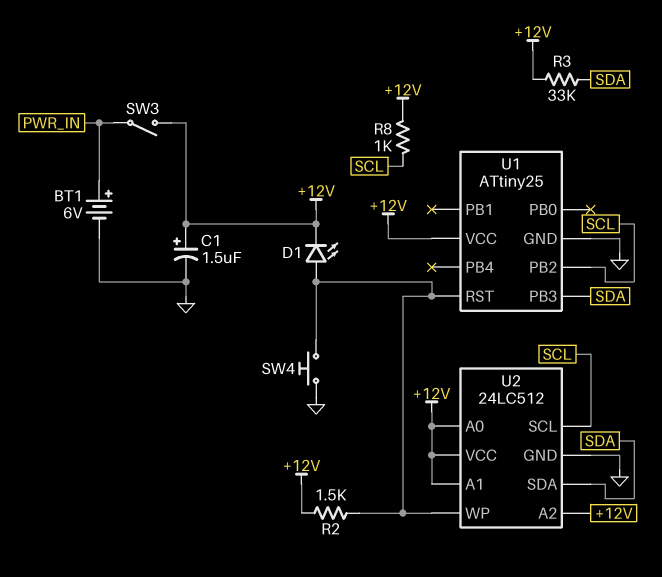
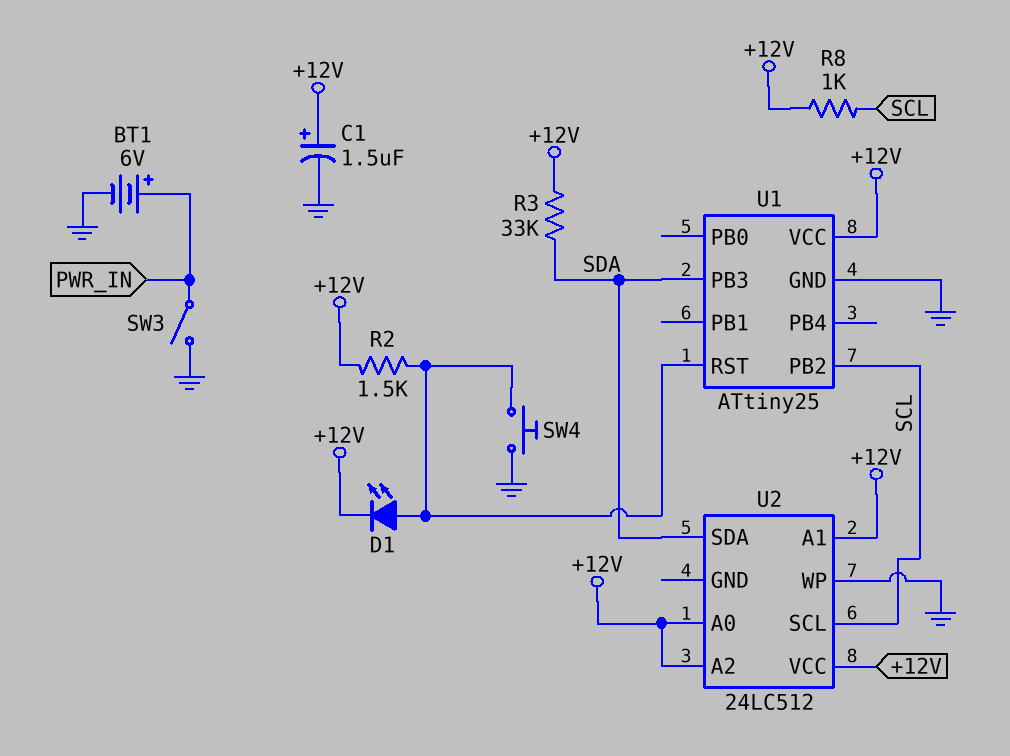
SW3: switch (+12V, PWR_IN) -> switch (GND, PWR_IN)
U2 pin GND: GND -> none
U2 pin WP: U1/RST -> GND

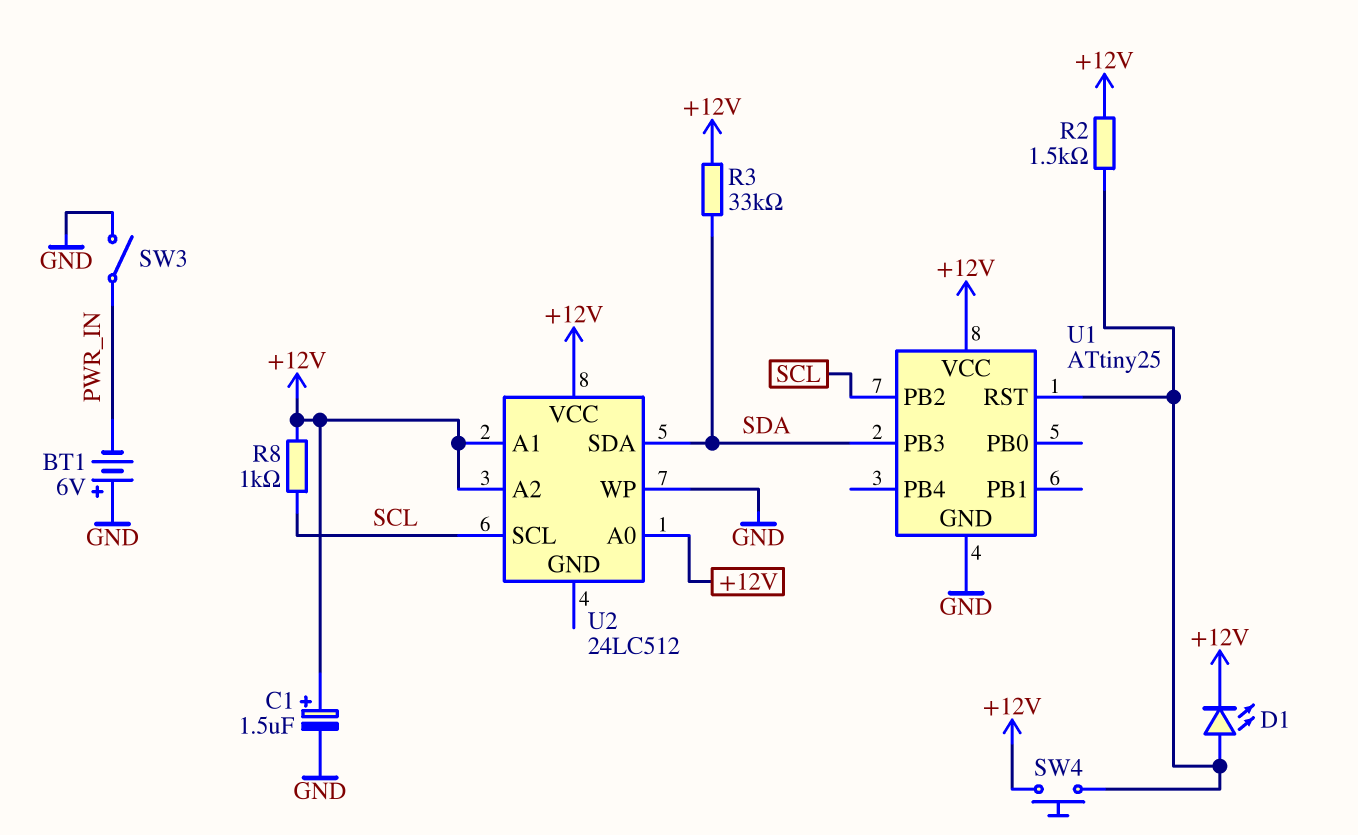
BT1: 6V (plus PWR_IN, minus GND) -> 6V (plus GND, minus PWR_IN)
SW4: button (GND, U1/RST) -> button (+12V, U1/RST)

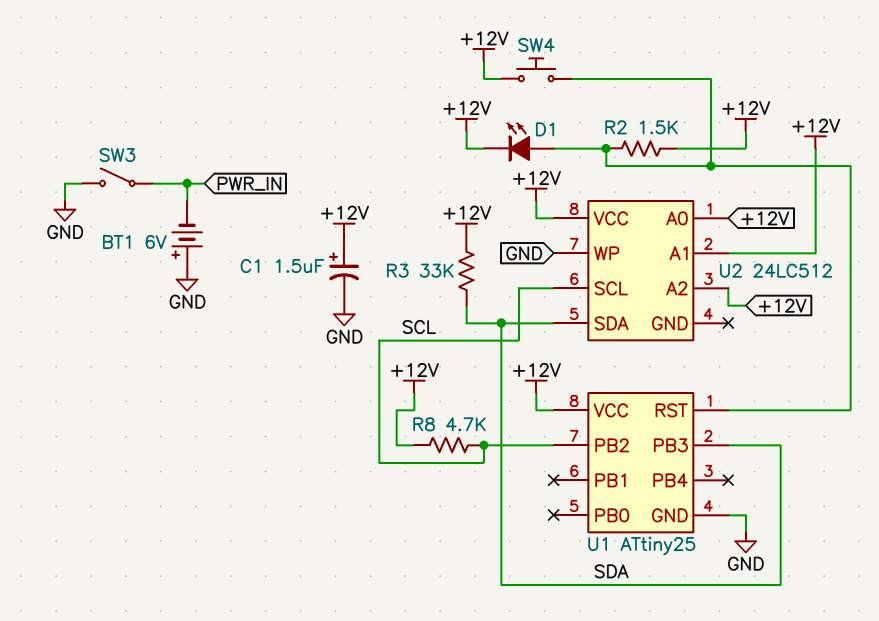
R8: 1k (+12V, SCL) -> 4.7k (+12V, SCL)

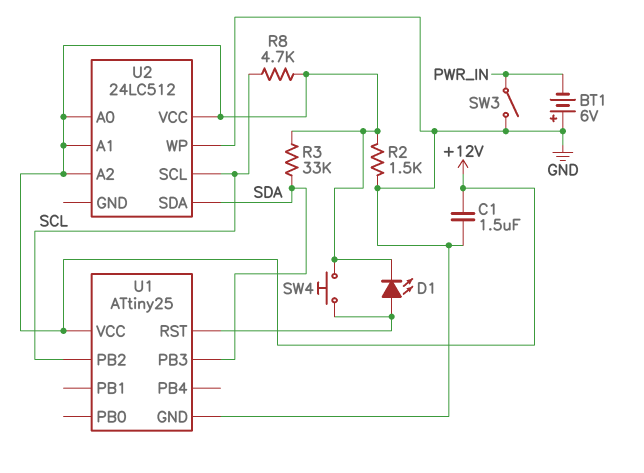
C1: 1.5uF (plus +12V, minus GND) -> 1.5uF (+12V, GND)
R2: 1.5k (+12V, U1/RST) -> 1.5k (+12V, GND)

